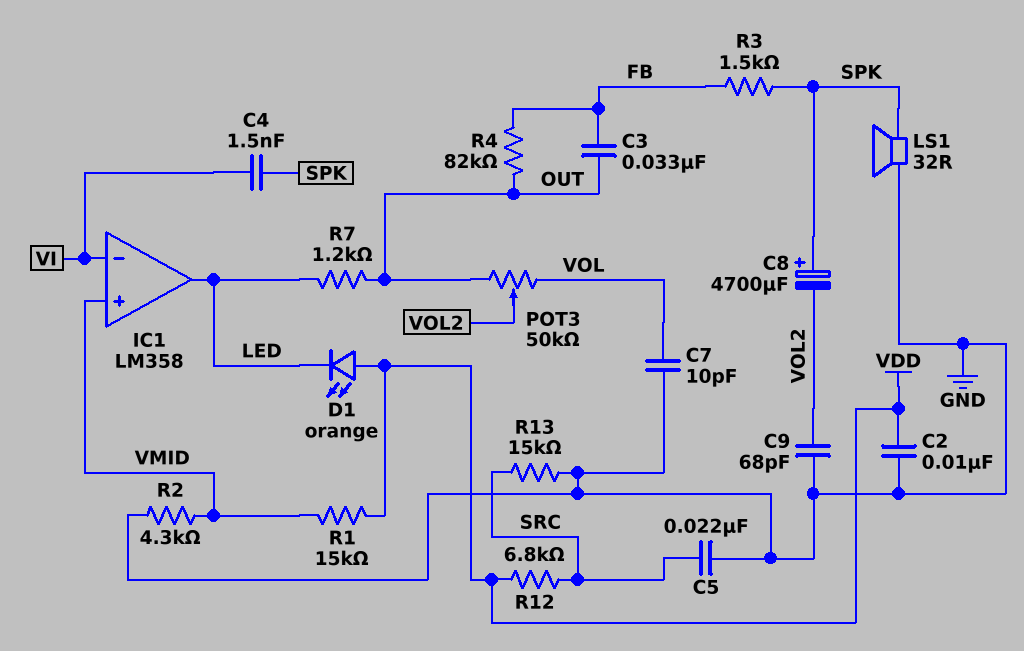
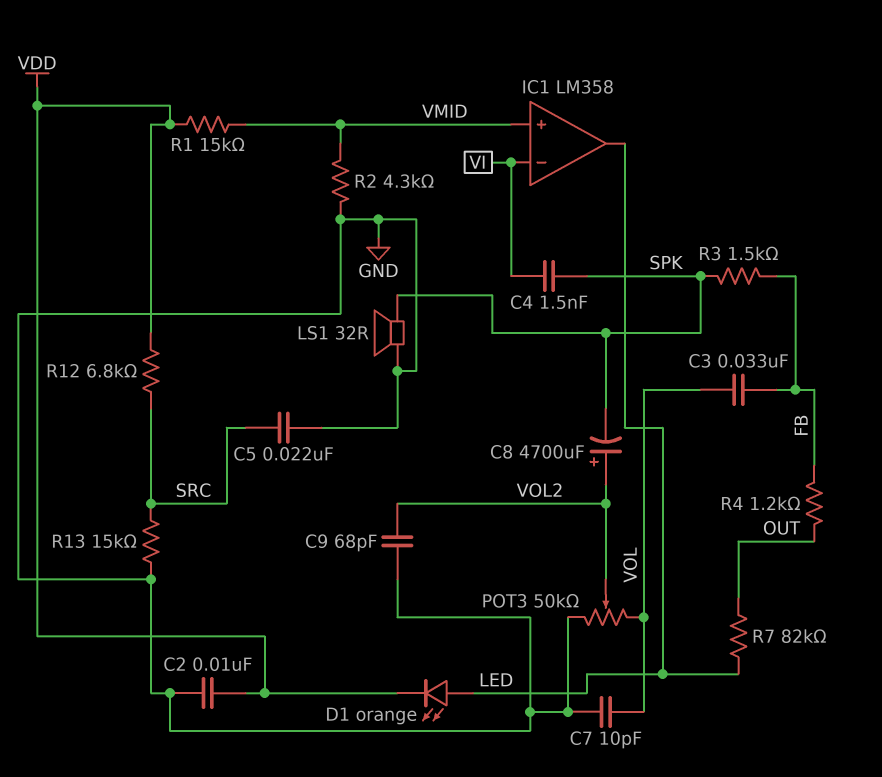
C3: 33nF (FB, OUT) -> 33nF (FB, VOL)
C8: 4700uF (plus SPK, minus VOL2) -> 4700uF (plus VOL2, minus SPK)
D1: LED orange (A VDD, K LED) -> LED orange (A LED, K VDD)
POT3: 50k (OUT, VOL, wiper VOL2) -> 50k (GND, VOL, wiper VOL2)
R4: 82k (FB, OUT) -> 1.2k (FB, OUT)
R7: 1.2k (LED, OUT) -> 82k (LED, OUT)

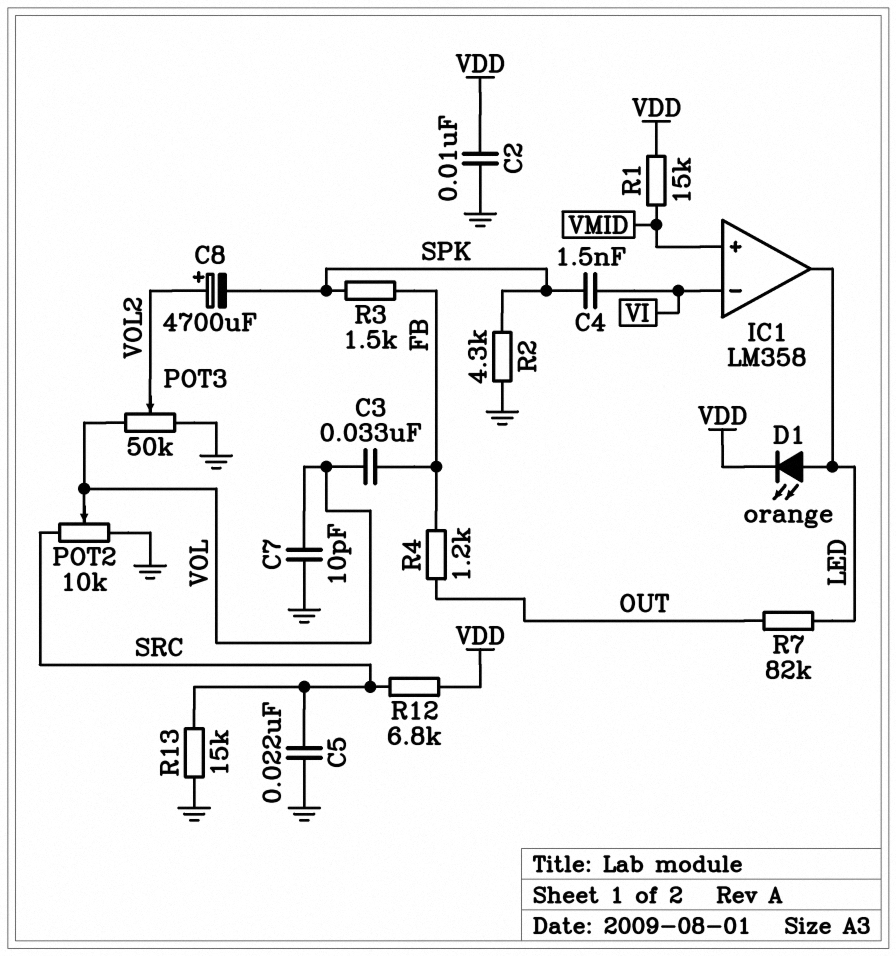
C9: 68pF (GND, VOL2) -> none
LS1: speaker 32R (GND, SPK) -> none
POT2: none -> 10k (GND, SRC, wiper VOL)
R2: 4.3k (GND, VMID) -> 4.3k (GND, SPK)

